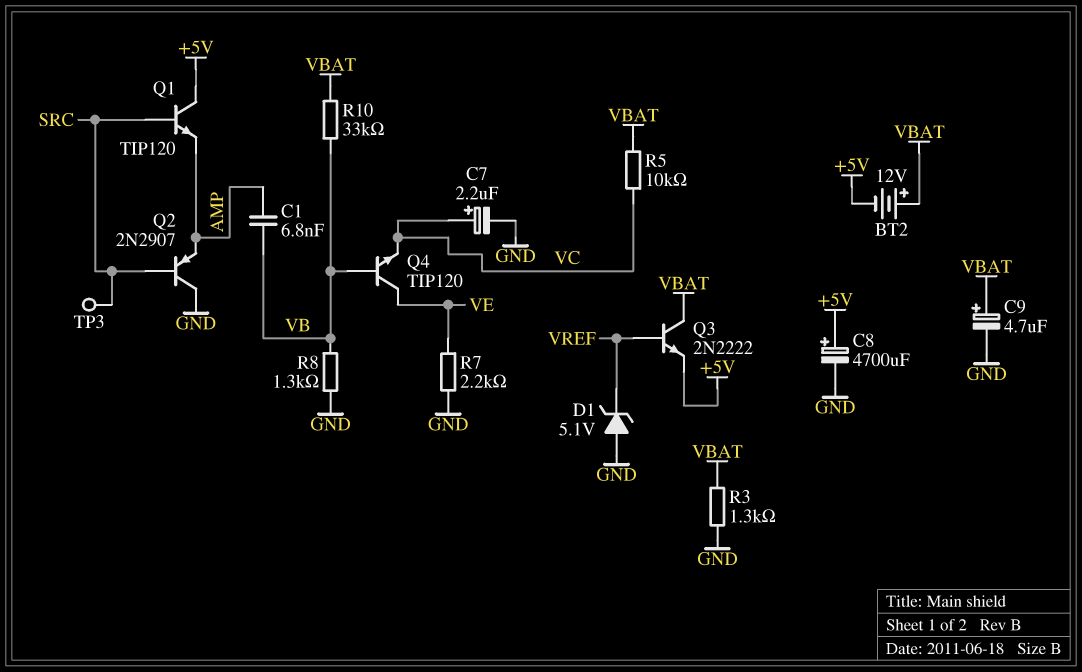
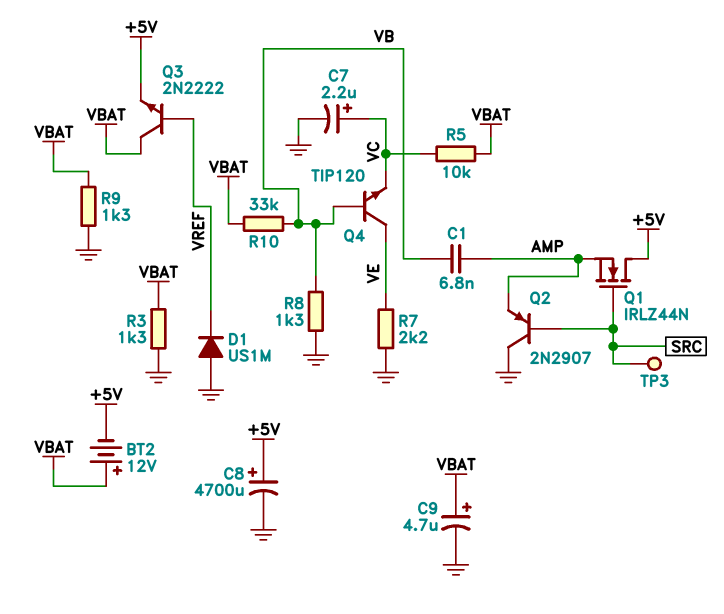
D1: zener 5.1V (A GND, K VREF) -> diode US1M (A GND, K VREF)
Q1: NPN TIP120 (B SRC, C +5V, E AMP) -> NMOS IRLZ44N (G SRC, D +5V, S AMP)
R9: none -> 1.3k (GND, VBAT)

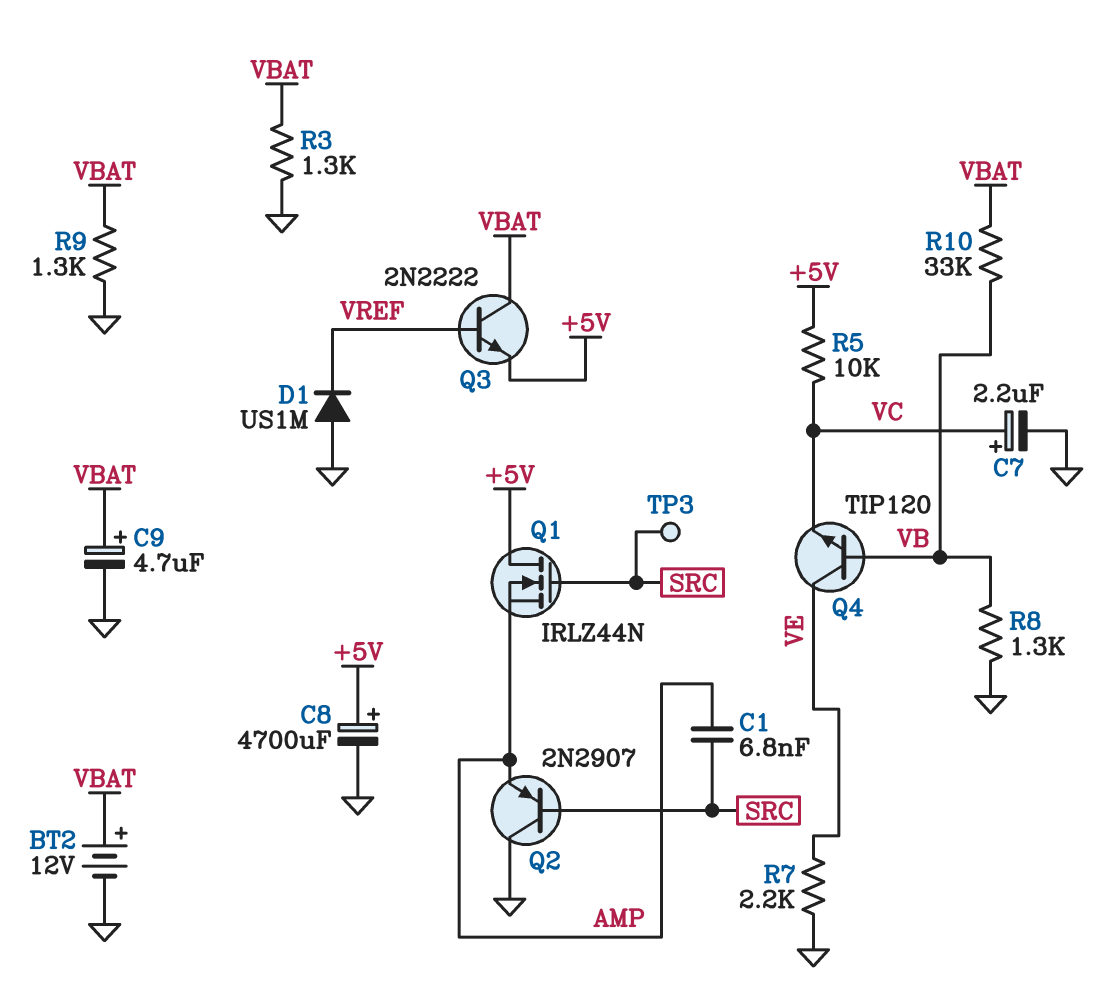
BT2: 12V (plus VBAT, minus +5V) -> 12V (plus VBAT, minus GND)
C1: 6.8nF (AMP, VB) -> 6.8nF (AMP, SRC)
R5: 10k (VBAT, VC) -> 10k (+5V, VC)

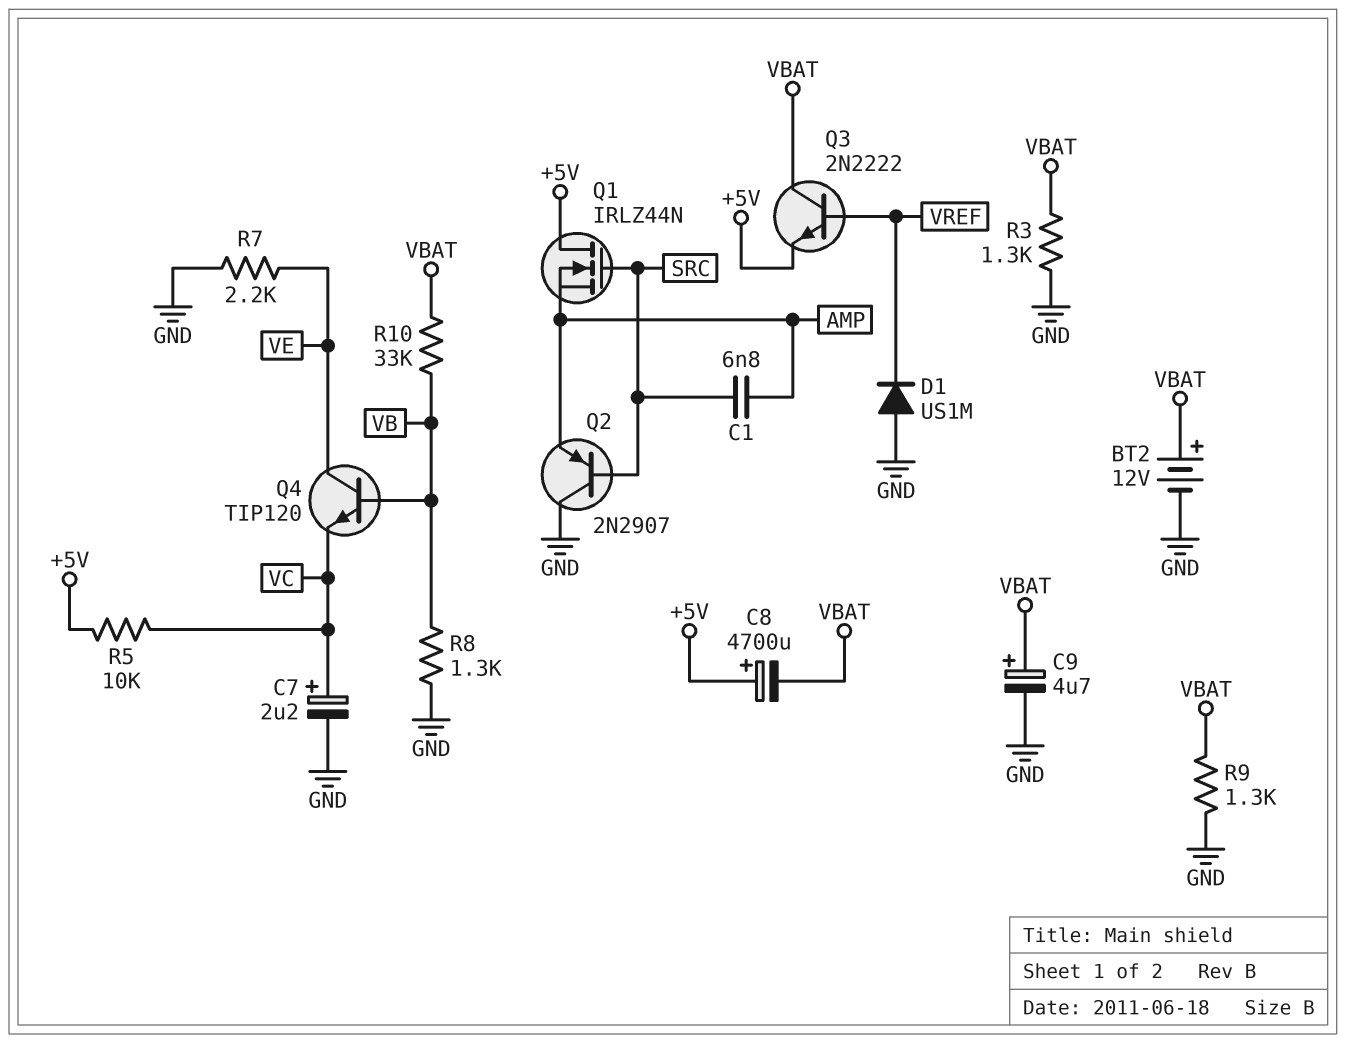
C8: 4700uF (plus +5V, minus GND) -> 4700uF (plus +5V, minus VBAT)
TP3: test point (SRC) -> none

